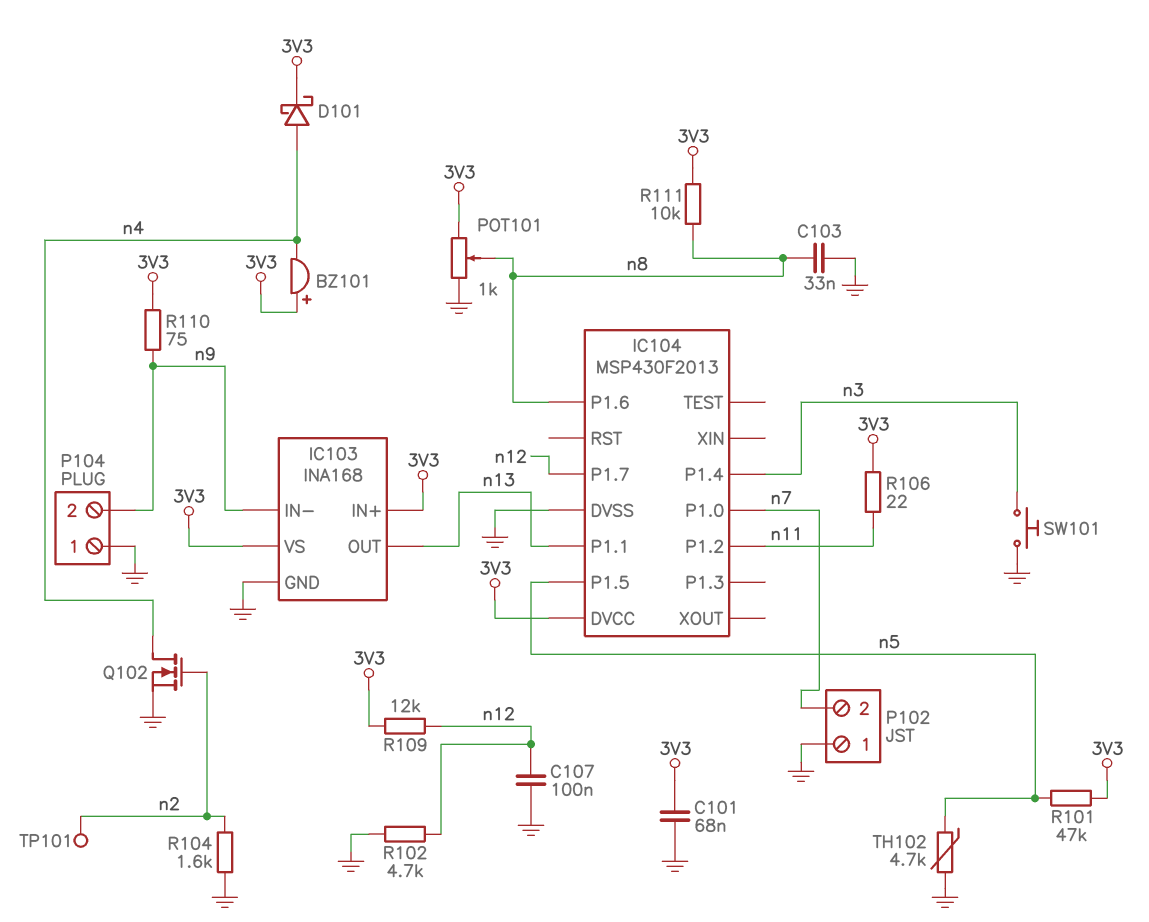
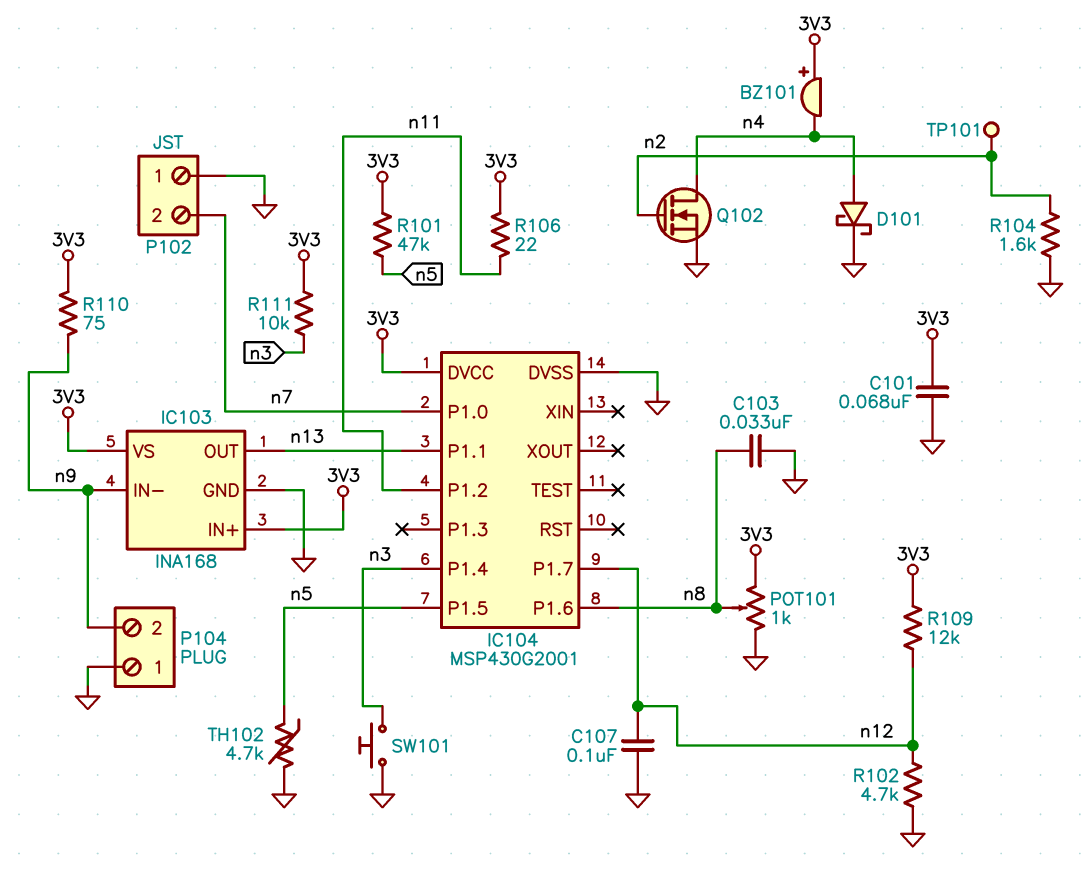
D101: schottky (A n4, K 3V3) -> schottky (A n4, K GND)
IC104: MSP430F2013 -> MSP430G2001
R111: 10k (3V3, n8) -> 10k (3V3, n3)

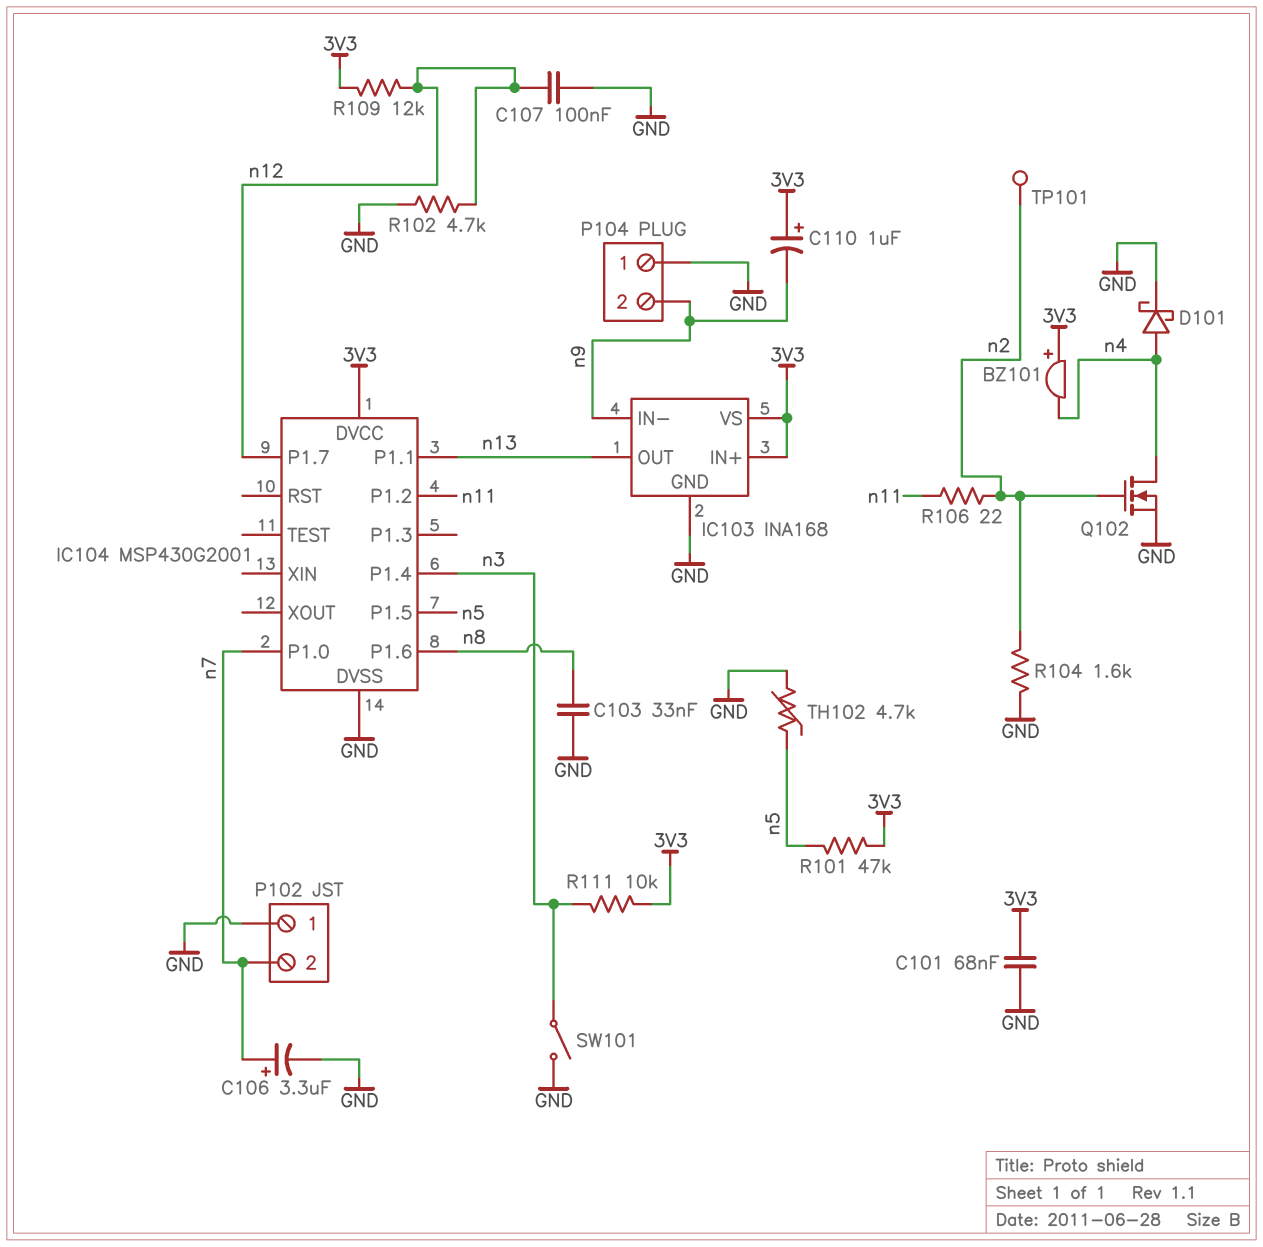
C106: none -> 3.3uF (plus n7, minus GND)
C110: none -> 1uF (plus 3V3, minus n9)
POT101: 1k (3V3, GND, wiper n8) -> none
R106: 22 (3V3, n11) -> 22 (n2, n11)
R110: 75 (3V3, n9) -> none
SW101: button (GND, n3) -> switch (GND, n3)

